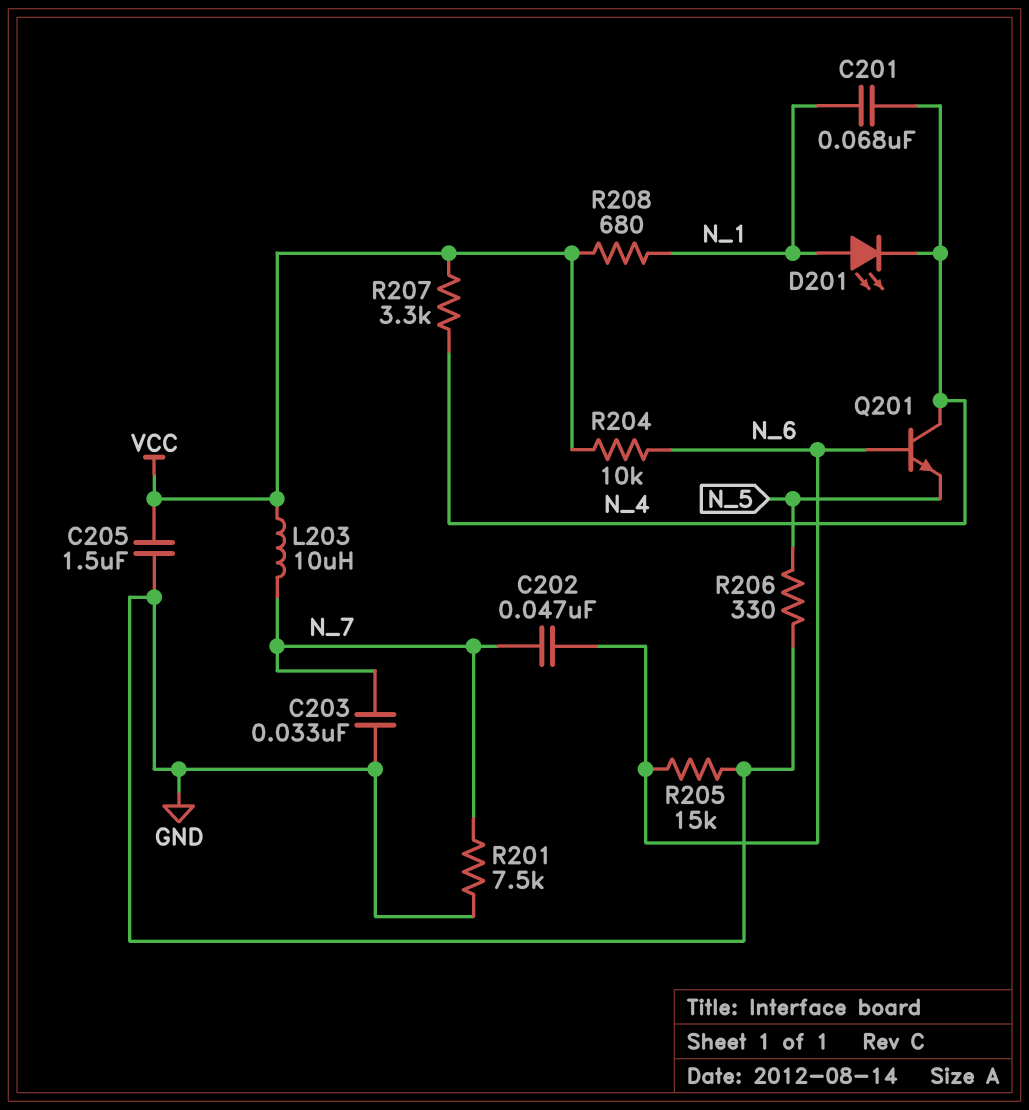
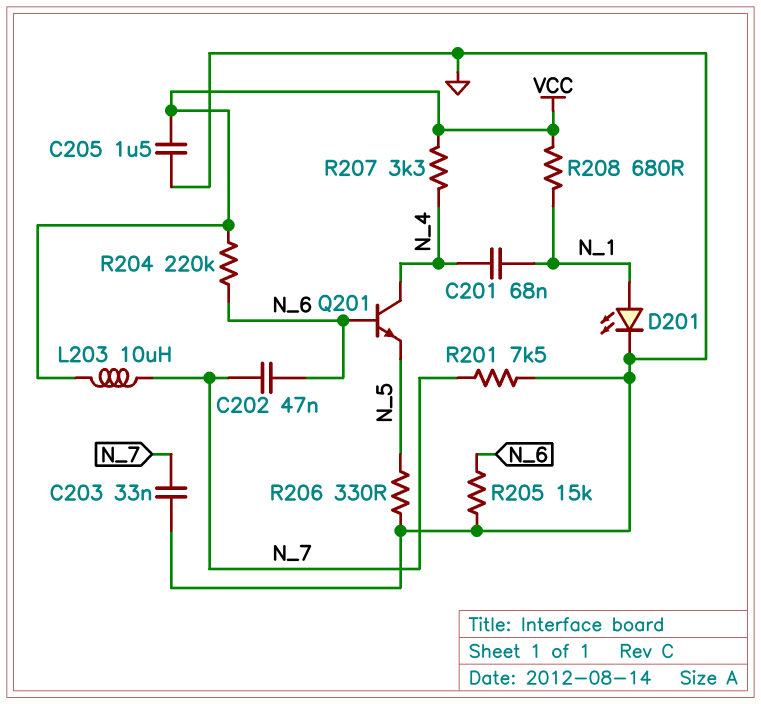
D201: LED (A N_1, K N_4) -> LED (A N_1, K GND)
R204: 10k (N_6, VCC) -> 220k (N_6, VCC)

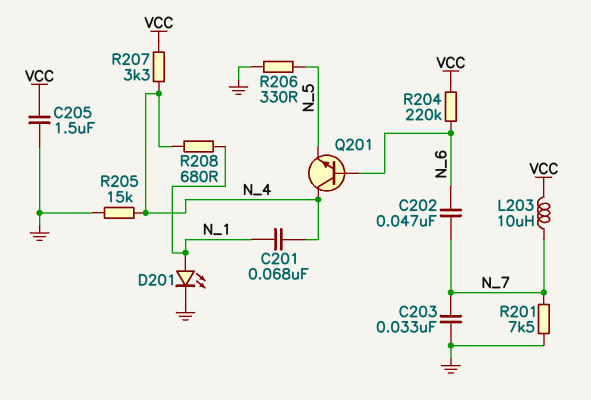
R205: 15k (GND, N_6) -> 15k (GND, N_4)
R208: 680 (N_1, VCC) -> 680 (N_1, N_4)

